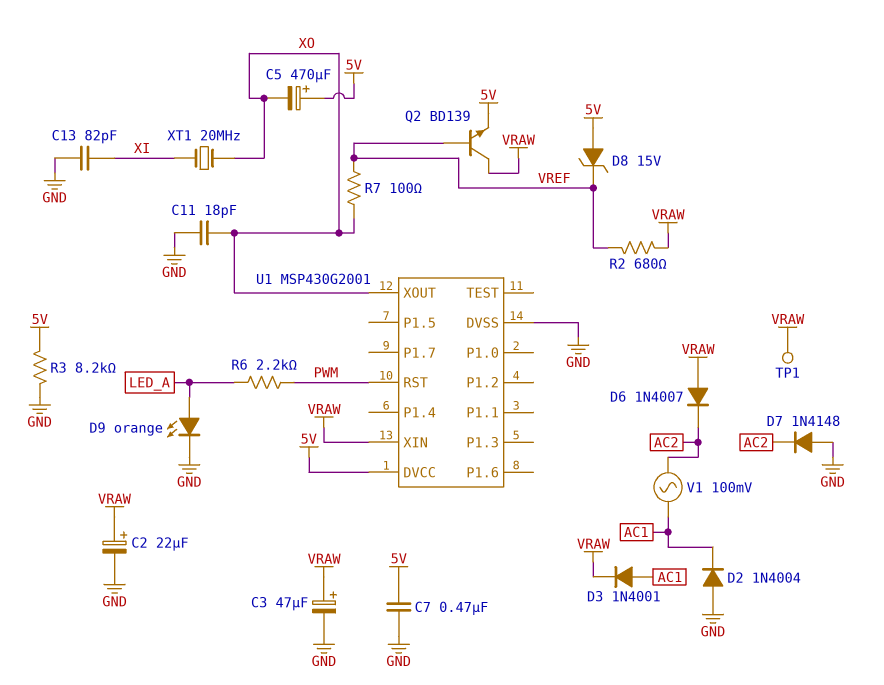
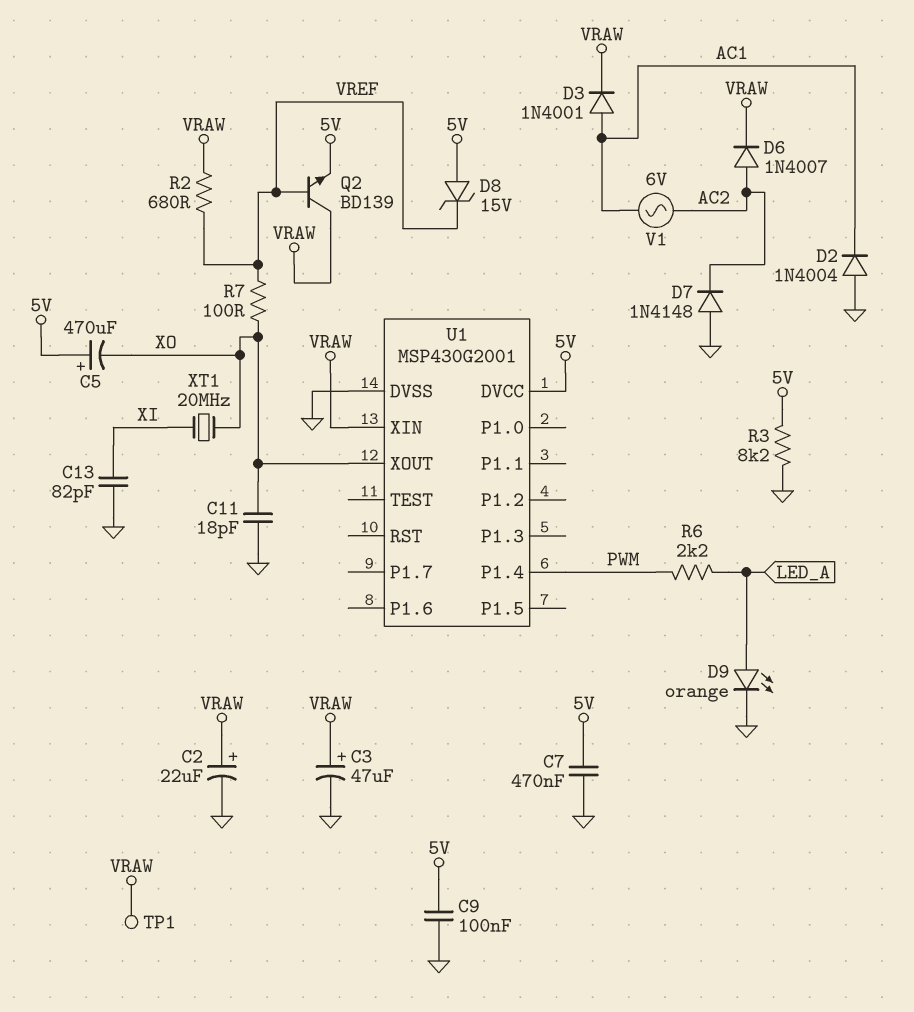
C9: none -> 100nF (5V, GND)
D6: diode 1N4007 (A VRAW, K AC2) -> diode 1N4007 (A AC2, K VRAW)
U1 pin P1.4: none -> PWM
U1 pin RST: PWM -> none
V1: AC 100mV (AC1, AC2) -> AC 6V (AC1, AC2)

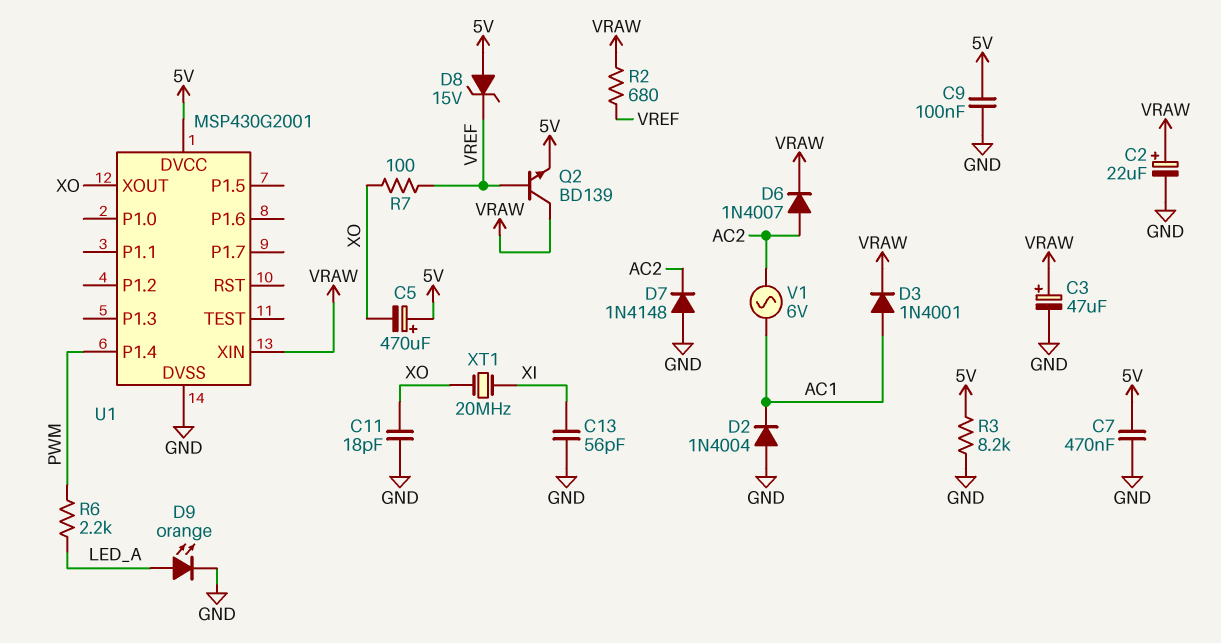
C13: 82pF (GND, XI) -> 56pF (GND, XI)
TP1: test point (VRAW) -> none

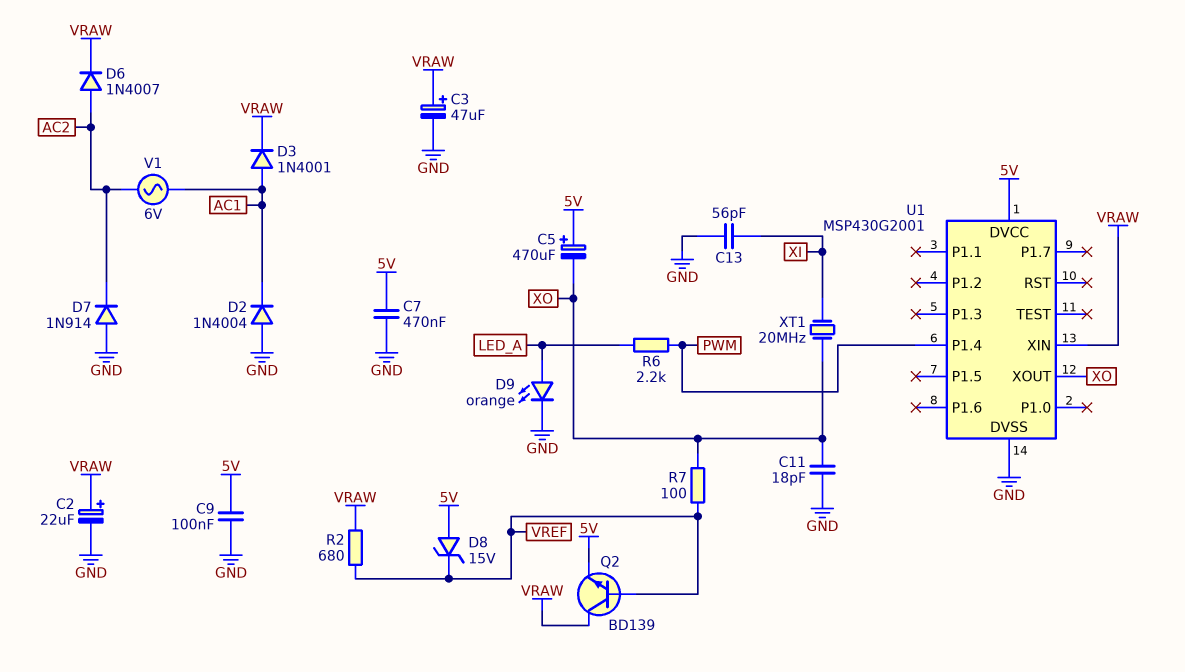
D7: diode 1N4148 (A GND, K AC2) -> diode 1N914 (A GND, K AC2)
R3: 8.2k (5V, GND) -> none

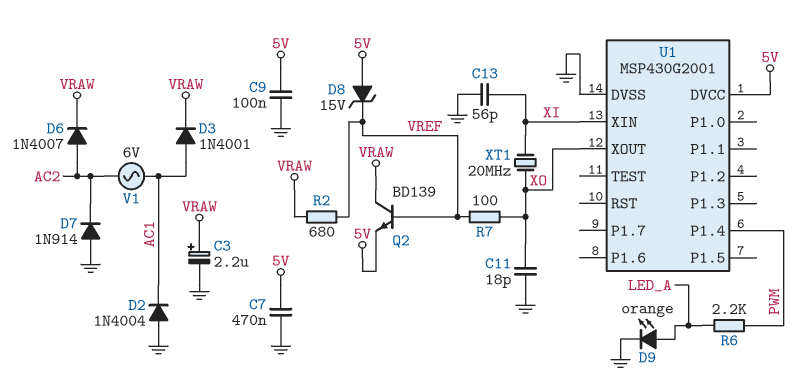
C2: 22uF (plus VRAW, minus GND) -> none
C3: 47uF (plus VRAW, minus GND) -> 2.2uF (plus VRAW, minus GND)
C5: 470uF (plus 5V, minus XO) -> none
U1 pin XIN: VRAW -> XI

